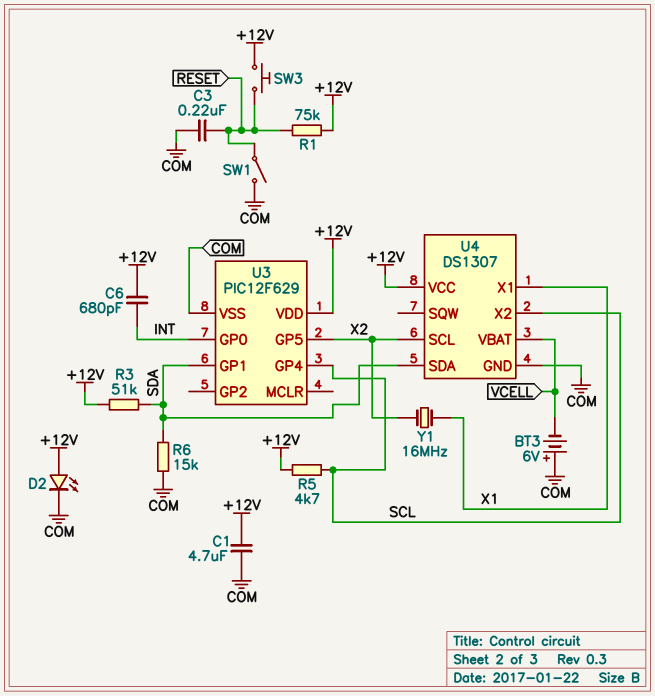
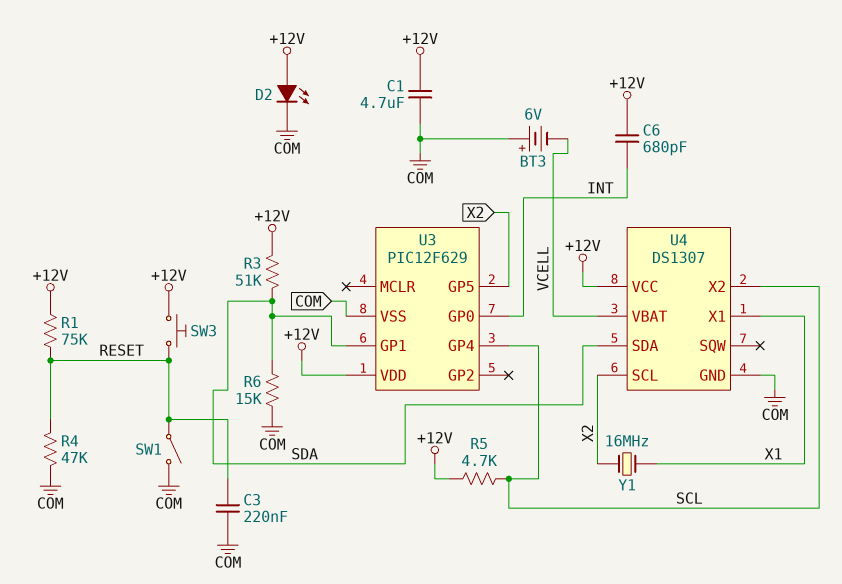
R4: none -> 47k (COM, RESET)

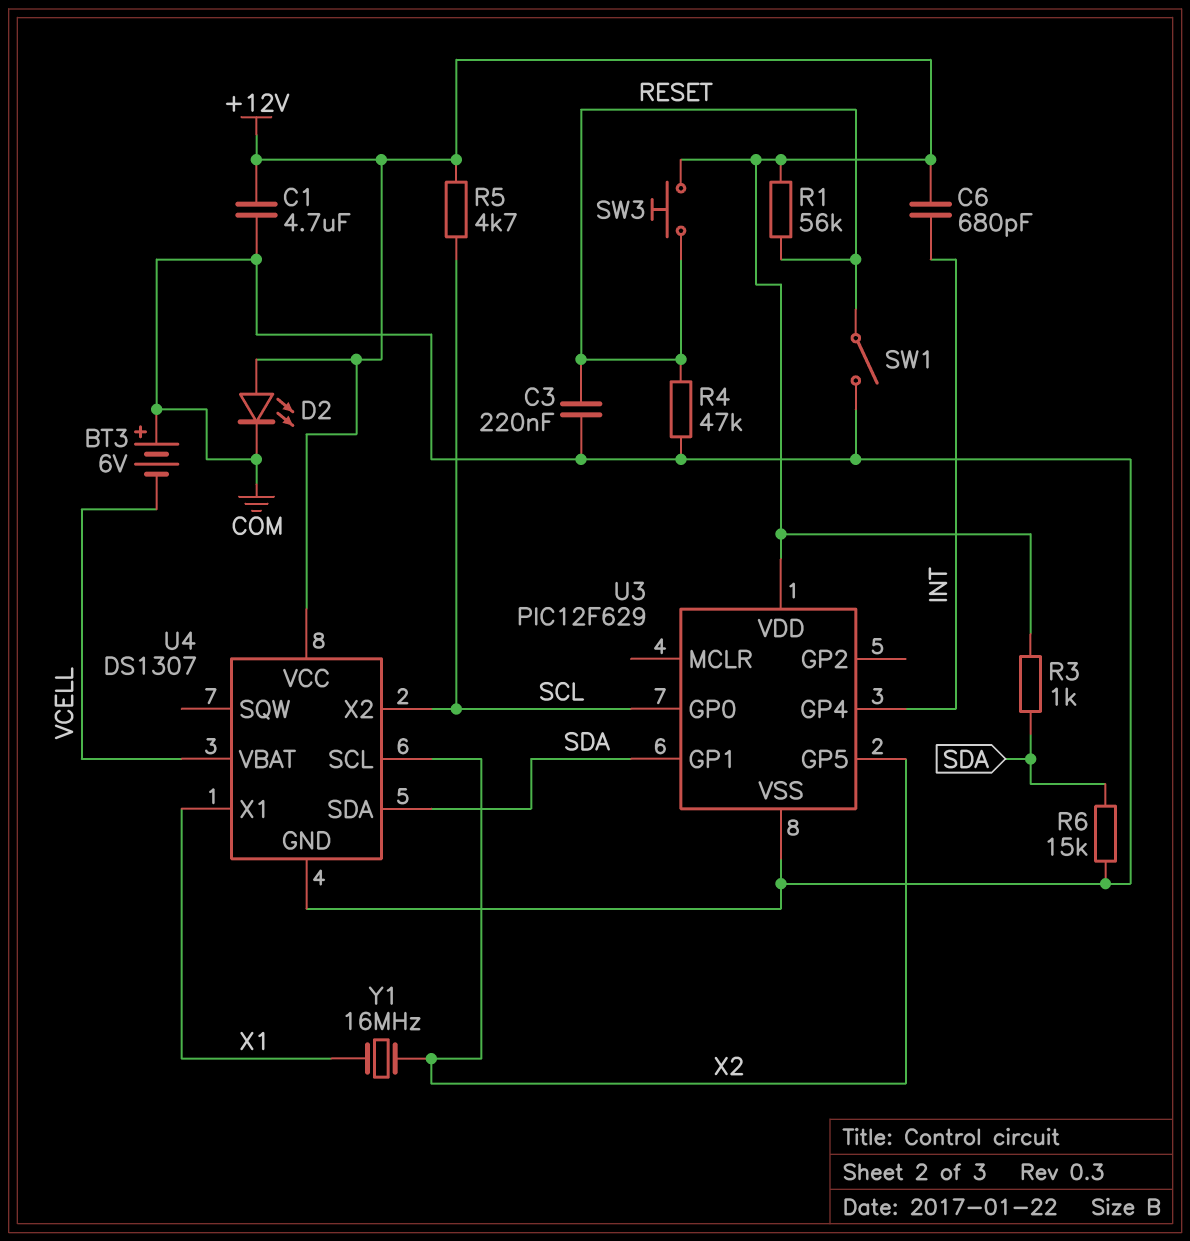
R1: 75k (+12V, RESET) -> 56k (+12V, RESET)
R3: 51k (+12V, SDA) -> 1k (+12V, SDA)
U3 pin GP0: INT -> SCL
U3 pin GP4: SCL -> INT

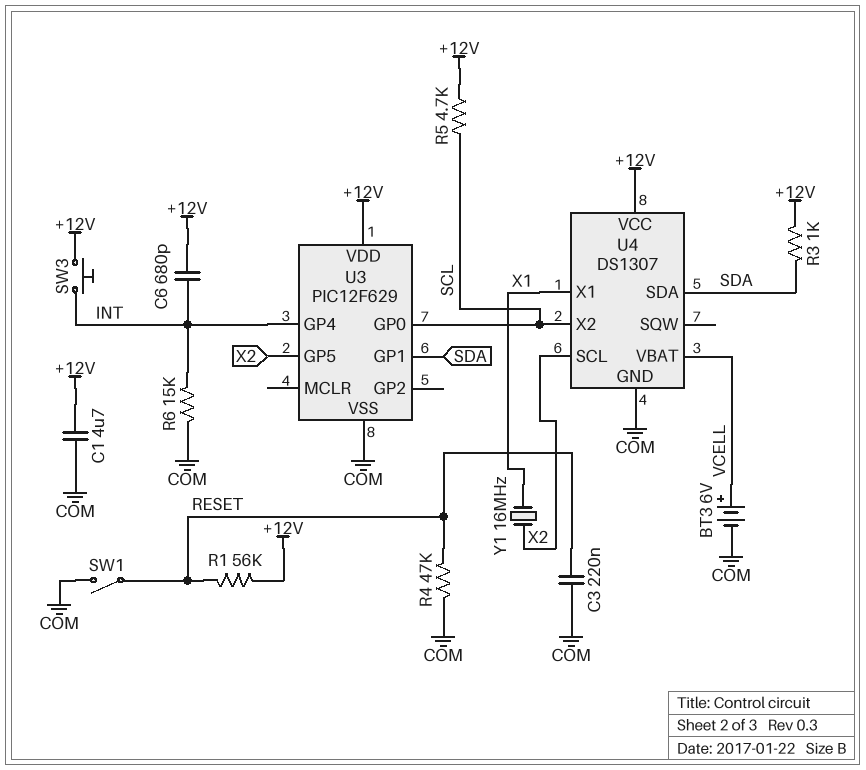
BT3: 6V (plus COM, minus VCELL) -> 6V (plus VCELL, minus COM)
D2: LED (A +12V, K COM) -> none
R6: 15k (COM, SDA) -> 15k (COM, INT)
SW3: button (+12V, RESET) -> button (+12V, INT)

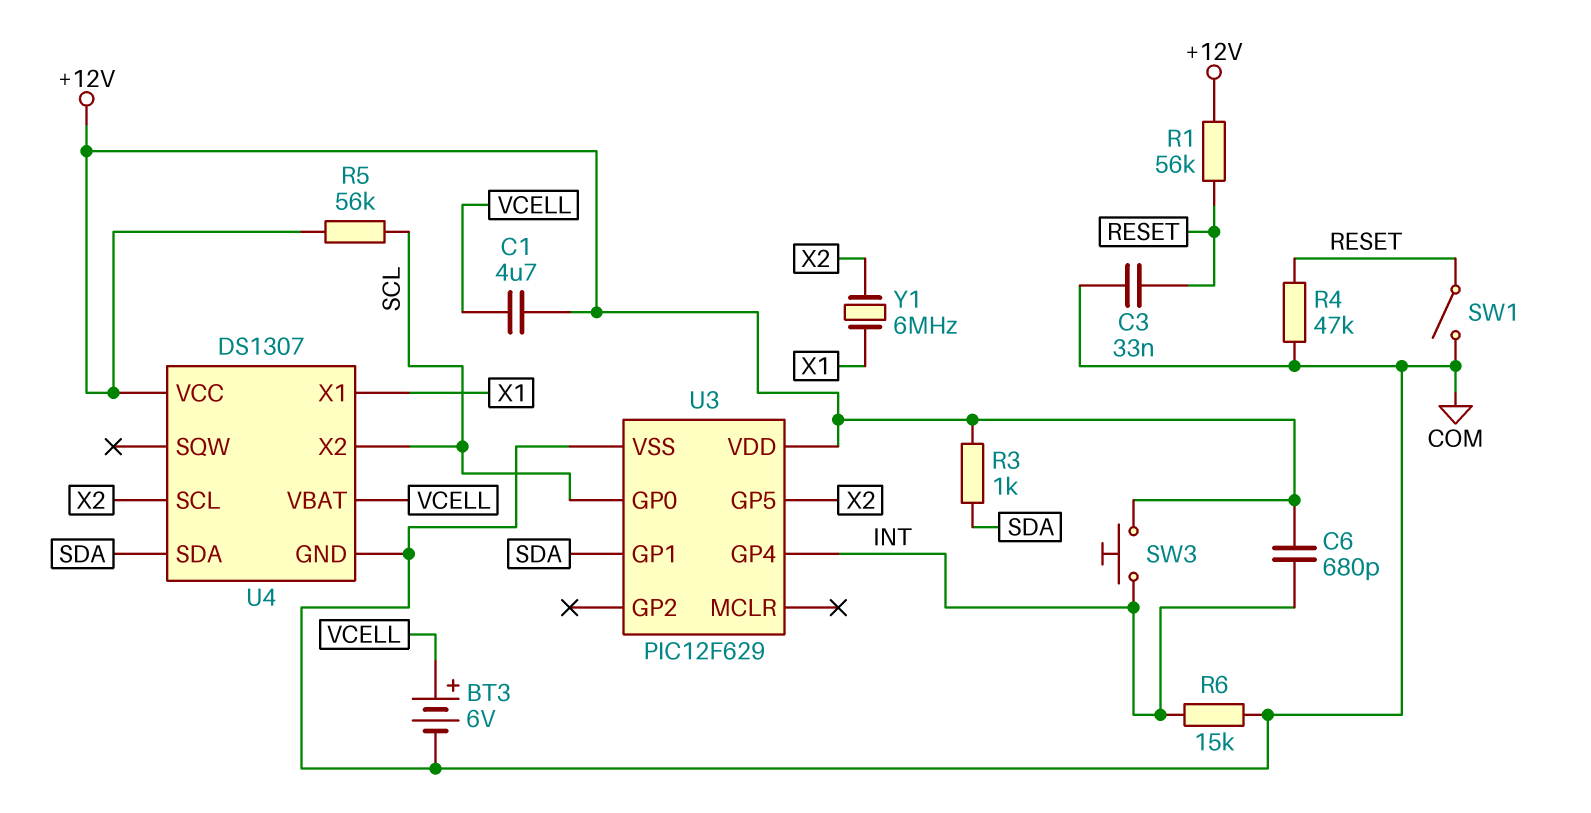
C1: 4.7uF (+12V, COM) -> 4.7uF (+12V, VCELL)
C3: 220nF (COM, RESET) -> 33nF (COM, RESET)
R5: 4.7k (+12V, SCL) -> 56k (+12V, SCL)
Y1: 16MHz (X1, X2) -> 6MHz (X1, X2)

